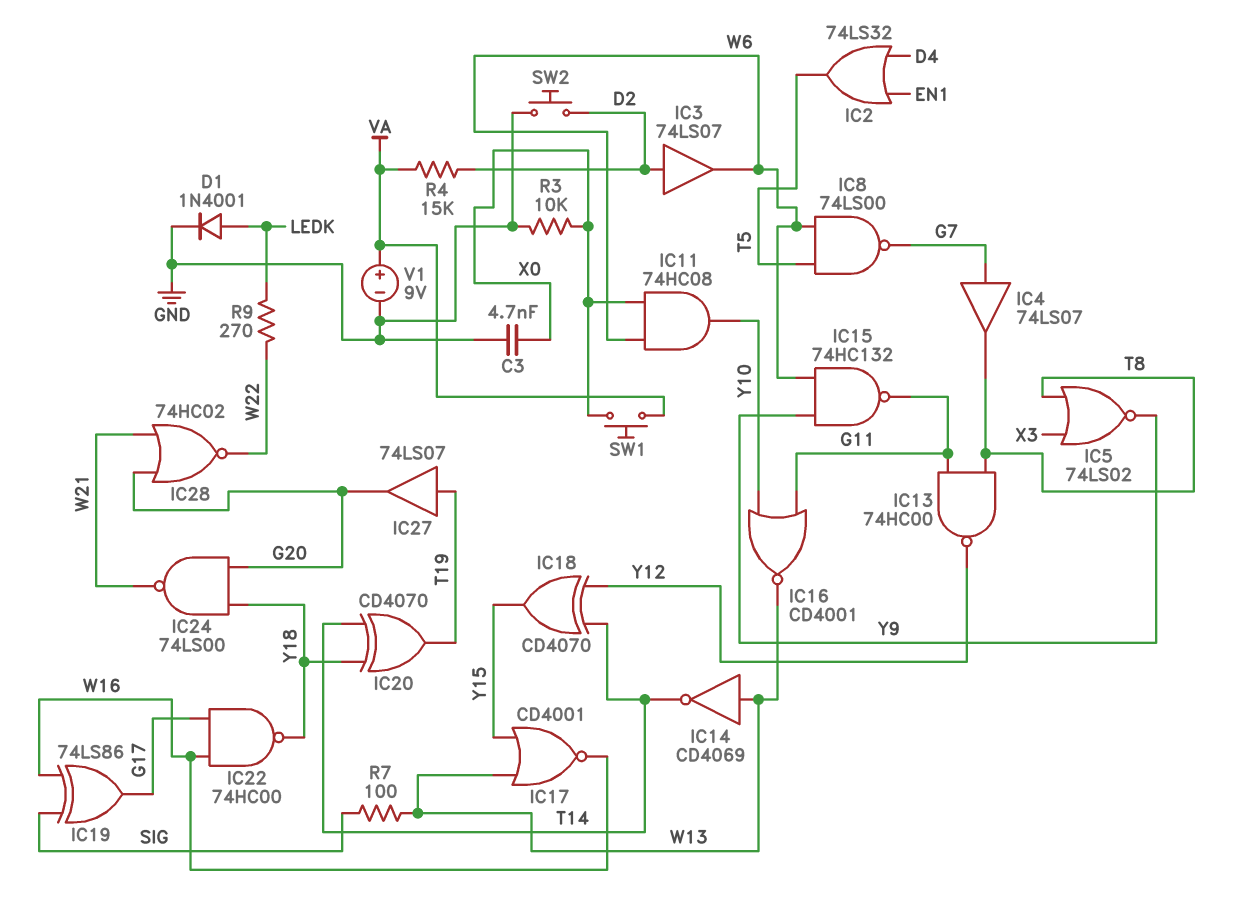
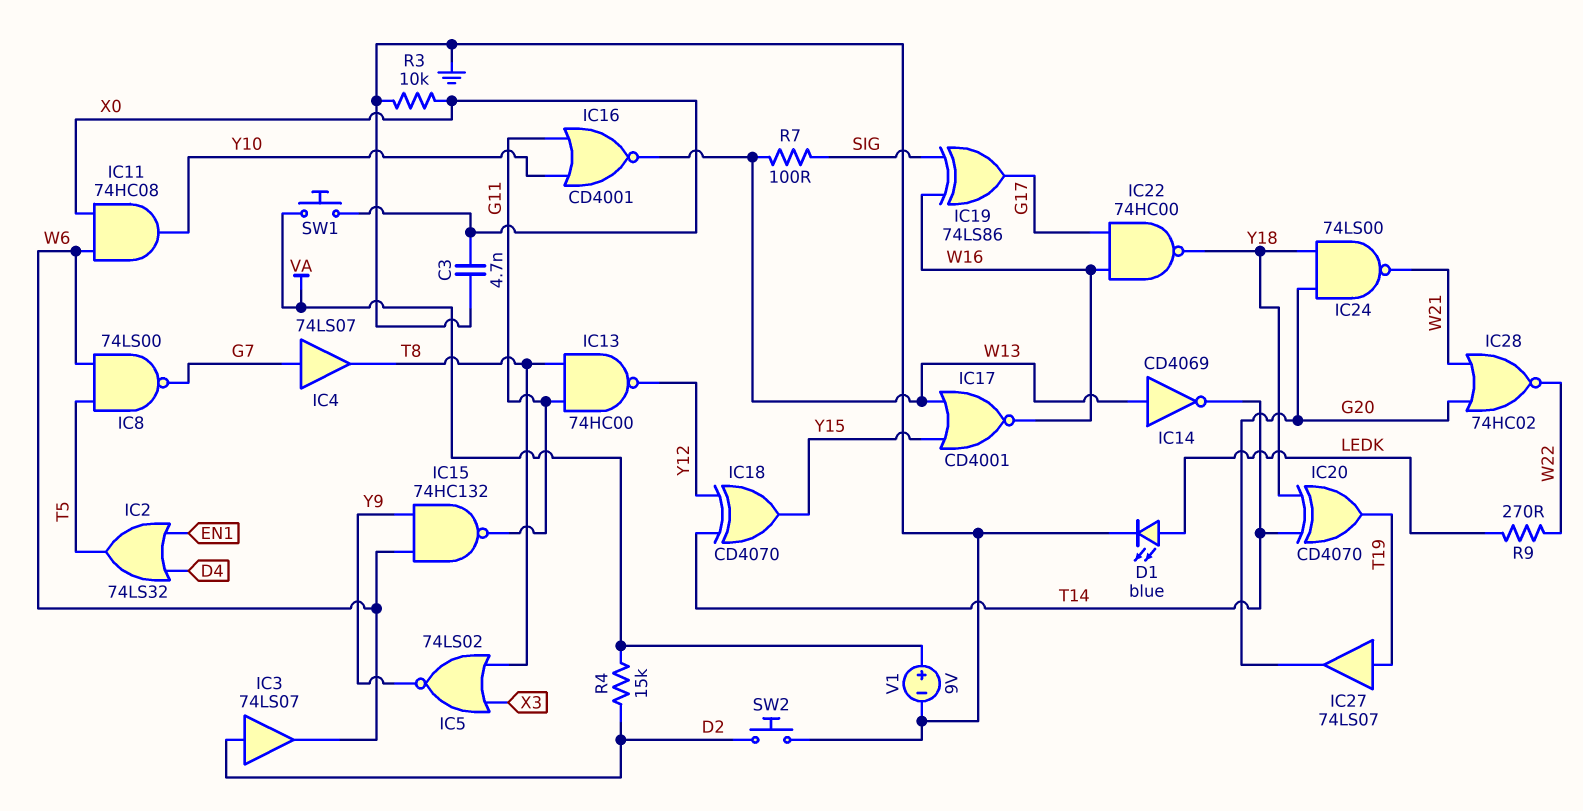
D1: diode 1N4001 (A LEDK, K GND) -> LED blue (A LEDK, K GND)

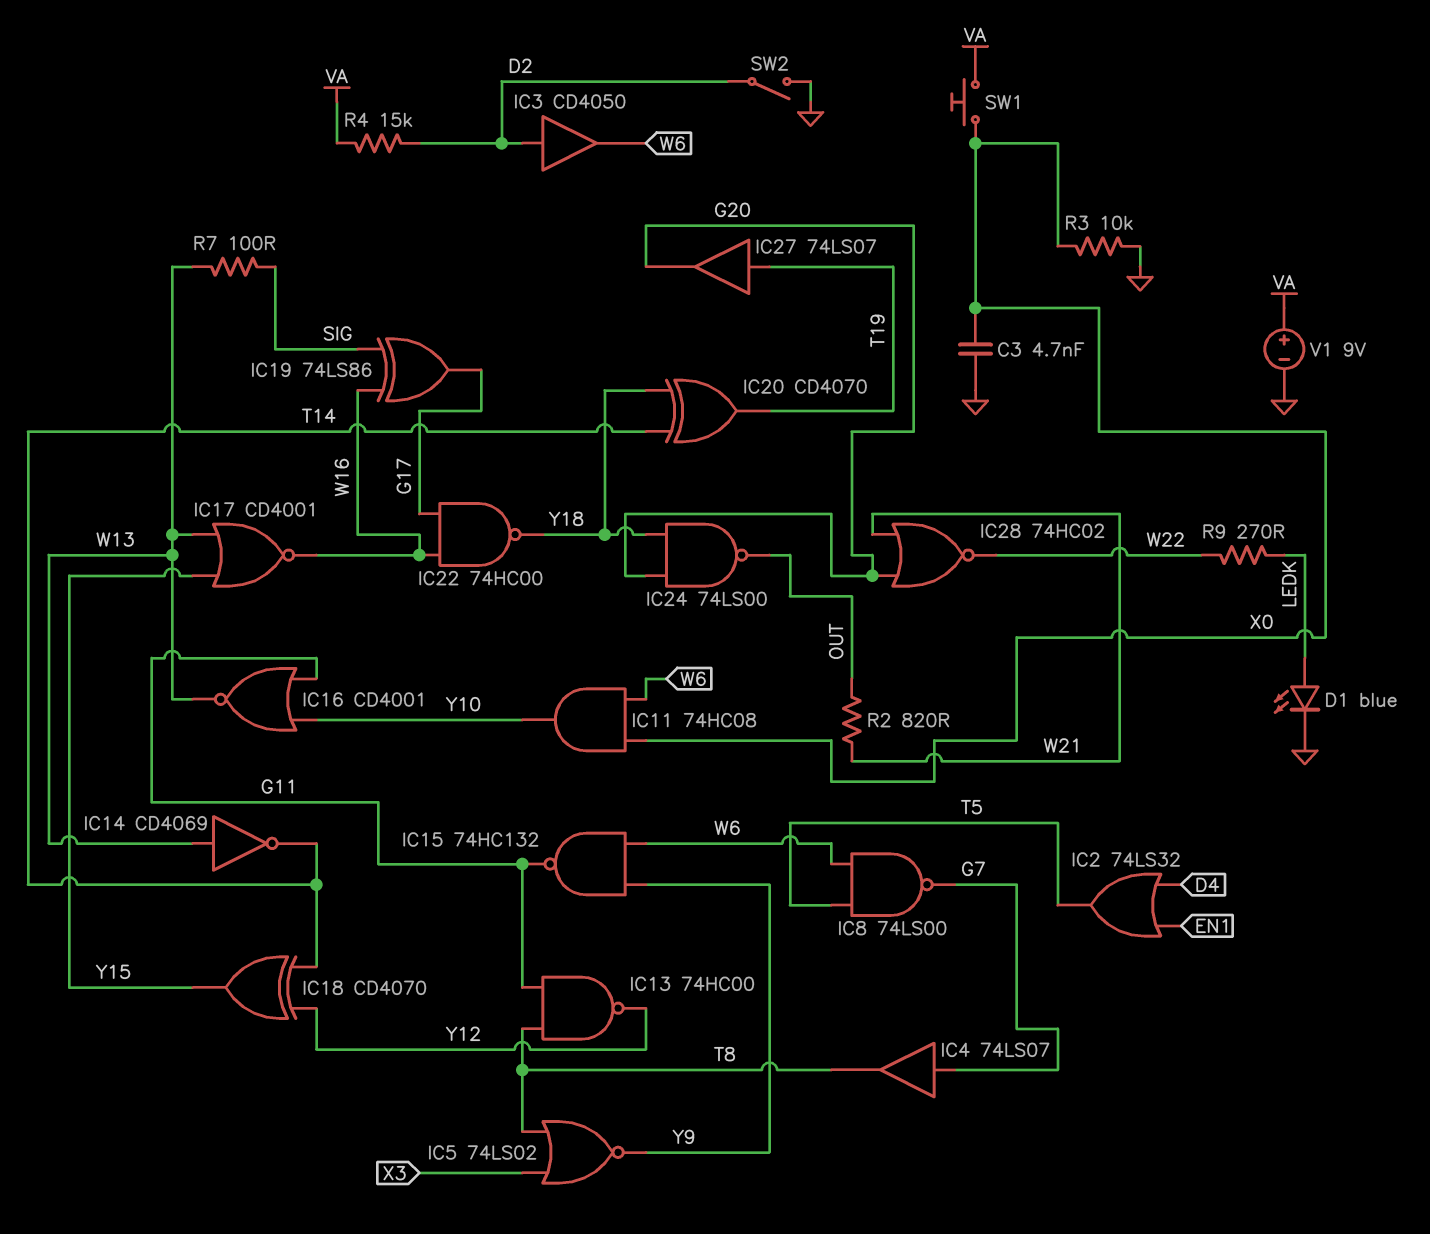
IC3: buffer 74LS07 (in D2, out W6) -> buffer CD4050 (in D2, out W6)
IC24: NAND 74LS00 (in G20, in Y18, out W21) -> NAND 74LS00 (in G20, in Y18, out OUT)
R2: none -> 820 (OUT, W21)
SW2: button (D2, GND) -> switch (D2, GND)

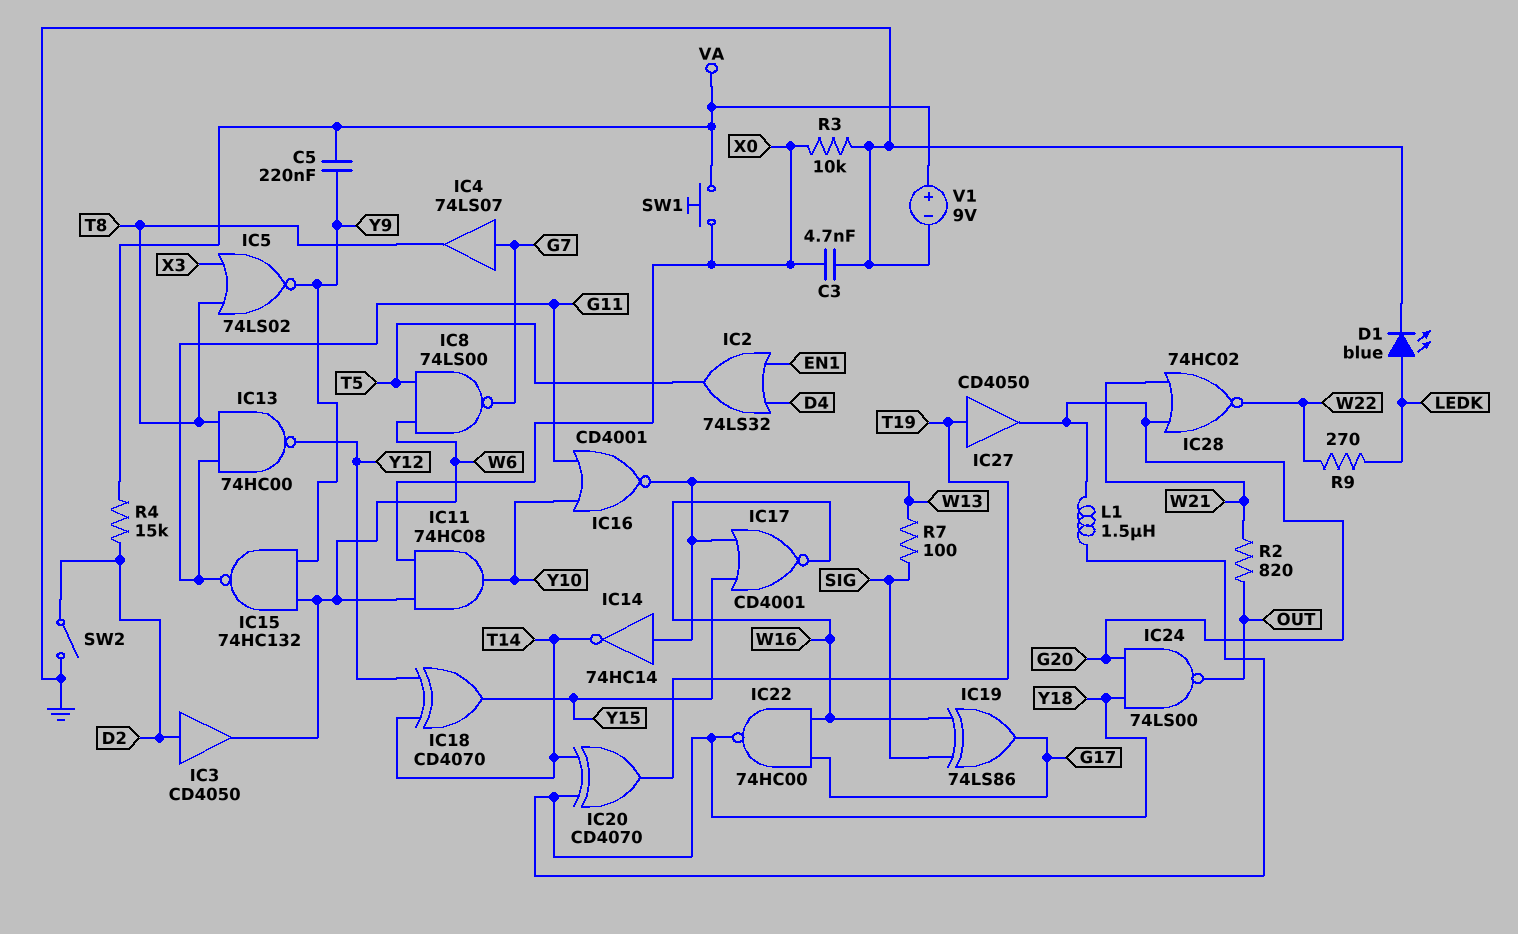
C5: none -> 220nF (VA, Y9)
IC14: NOT CD4069 (in W13, out T14) -> NOT 74HC14 (in W13, out T14)
IC27: buffer 74LS07 (in T19, out G20) -> buffer CD4050 (in T19, out G20)
L1: none -> 1.5uH (G20, Y18)

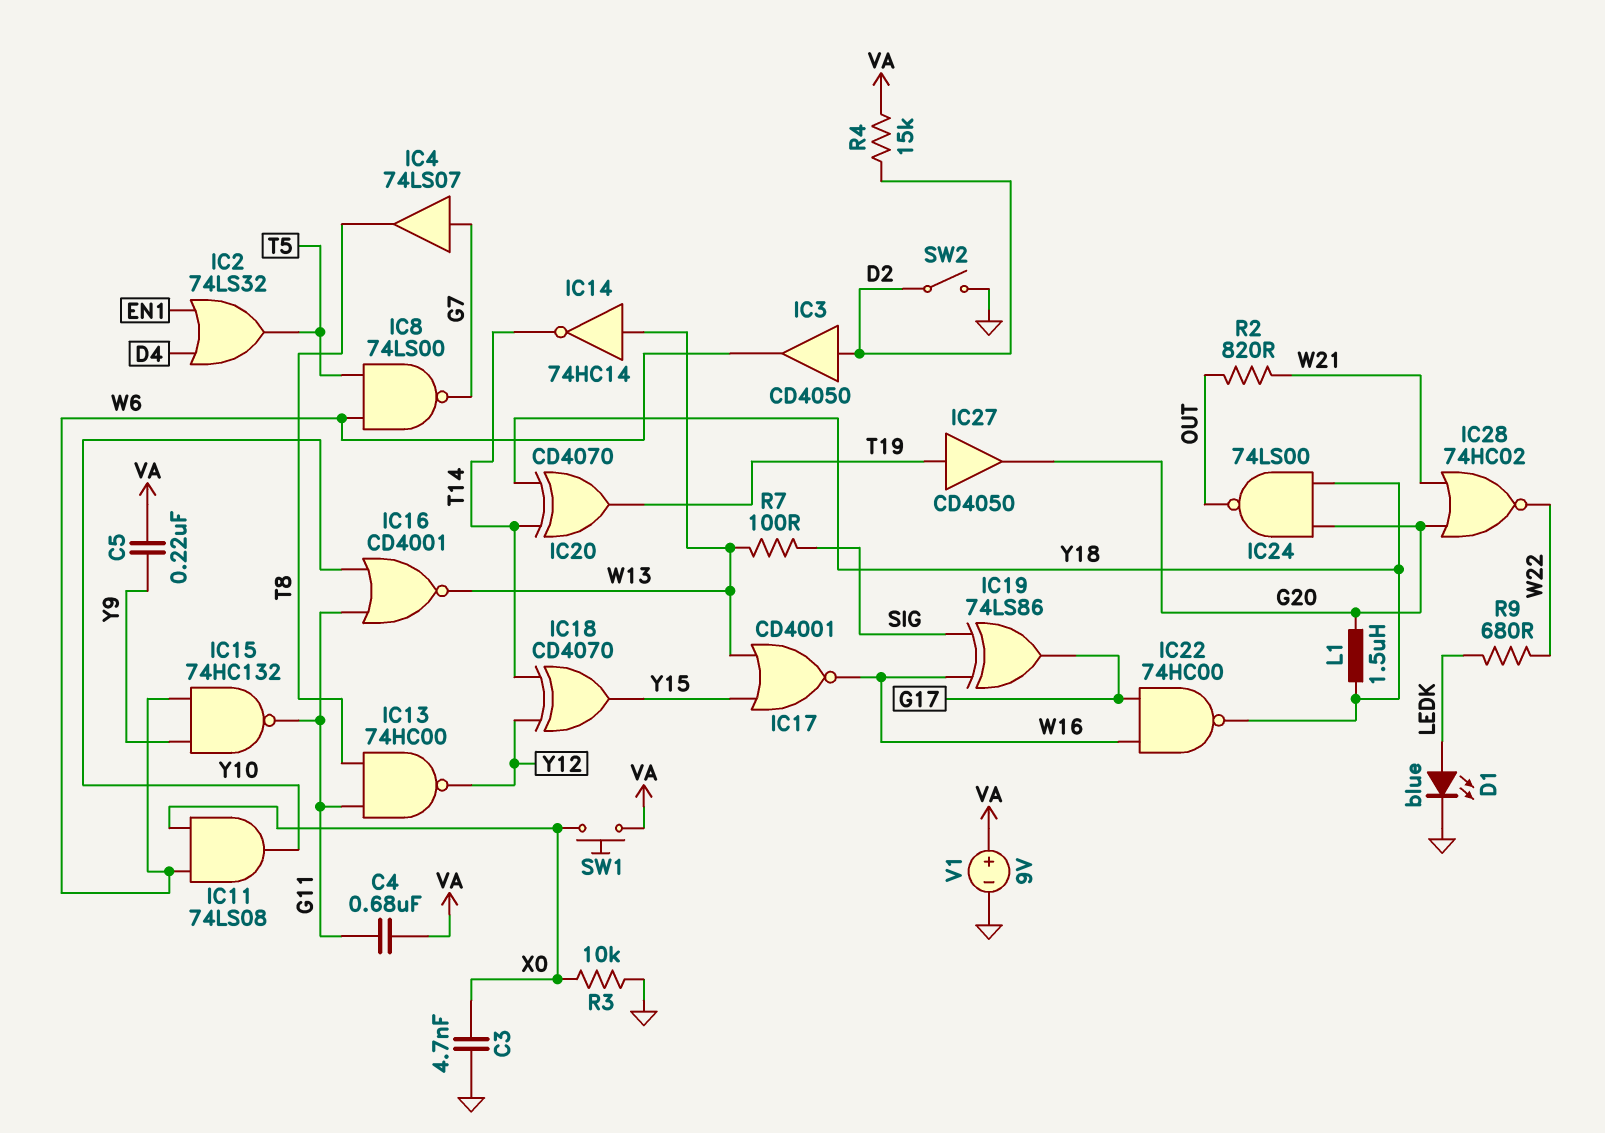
C4: none -> 680nF (G11, VA)
IC5: NOR 74LS02 (in T8, in X3, out Y9) -> none
IC11: AND 74HC08 (in W6, in X0, out Y10) -> AND 74LS08 (in W6, in X0, out Y10)
R9: 270 (LEDK, W22) -> 680 (LEDK, W22)

